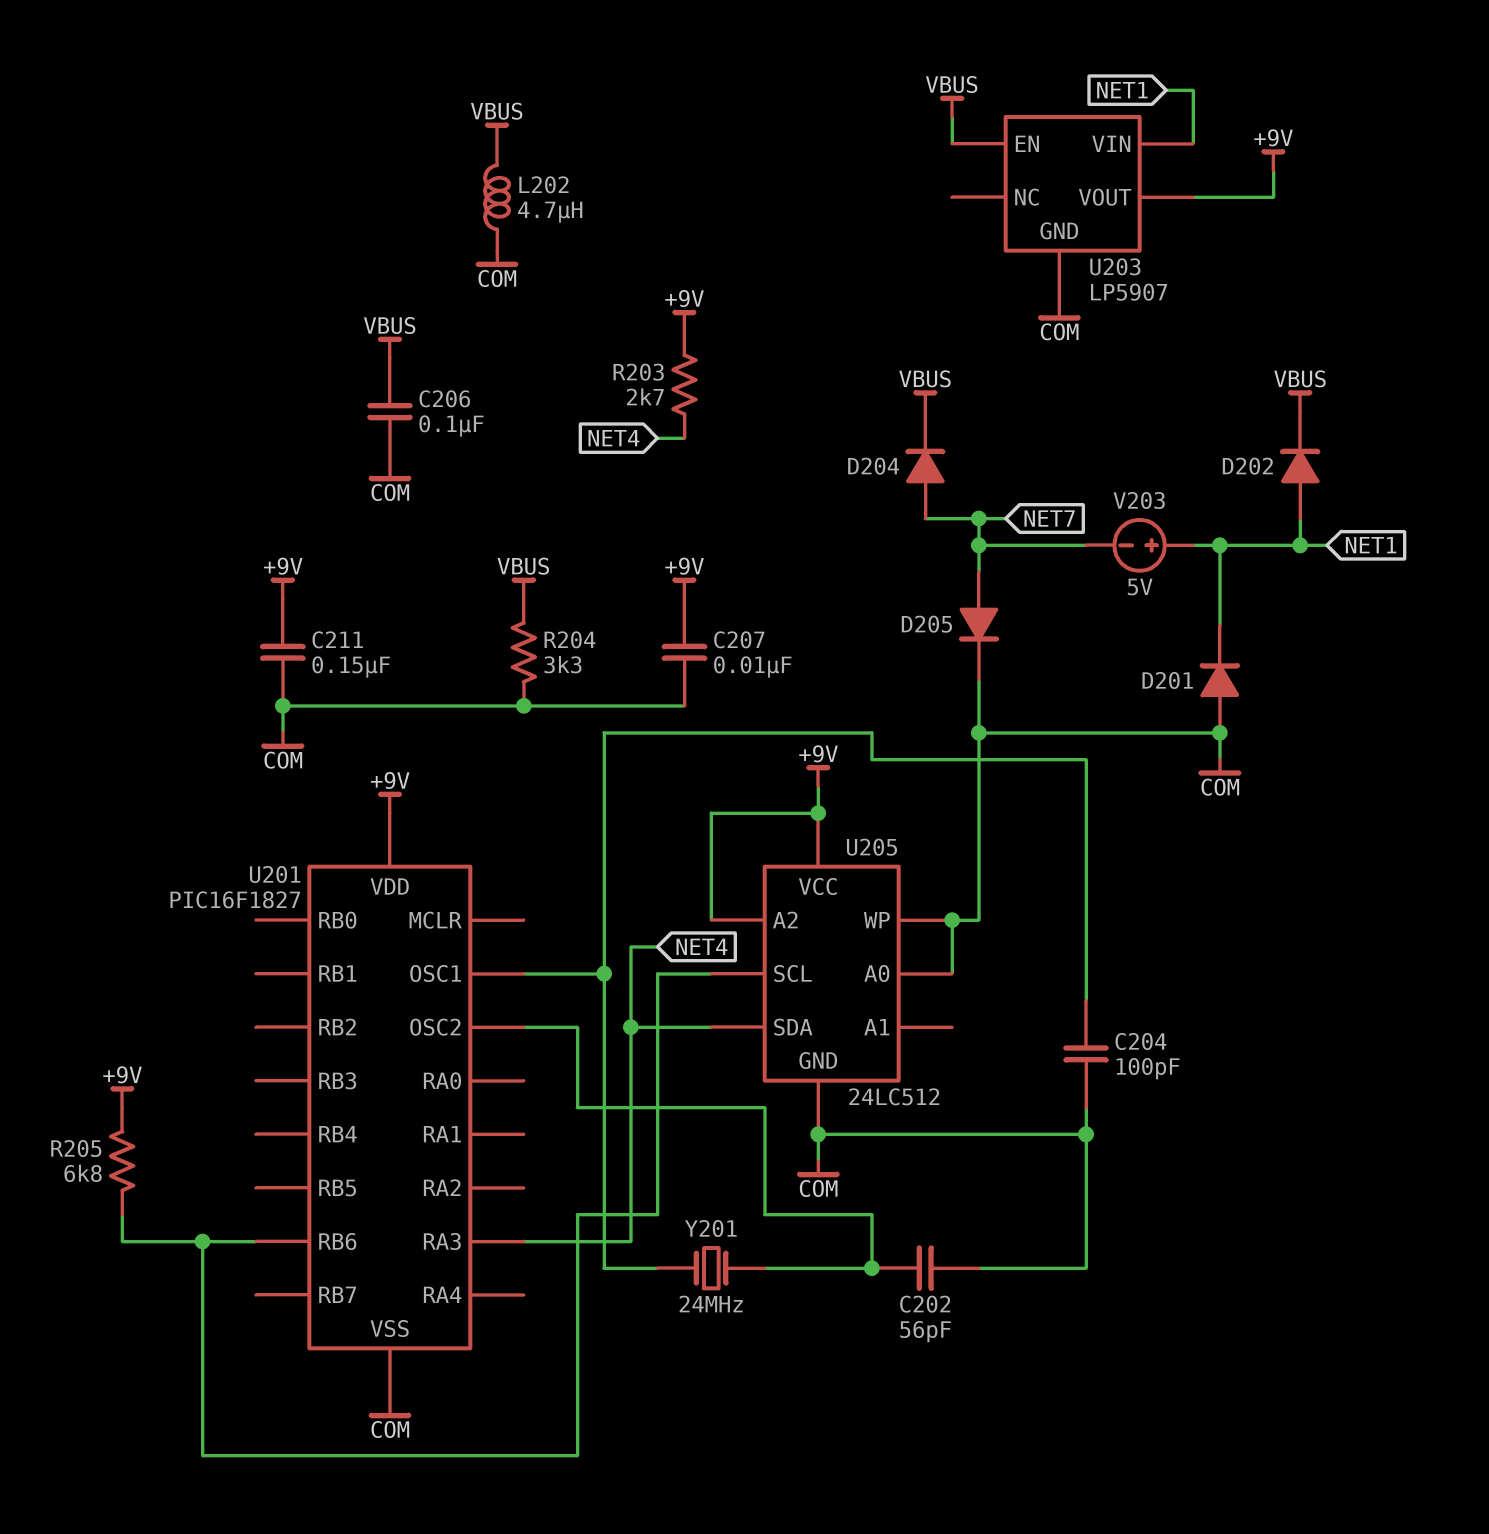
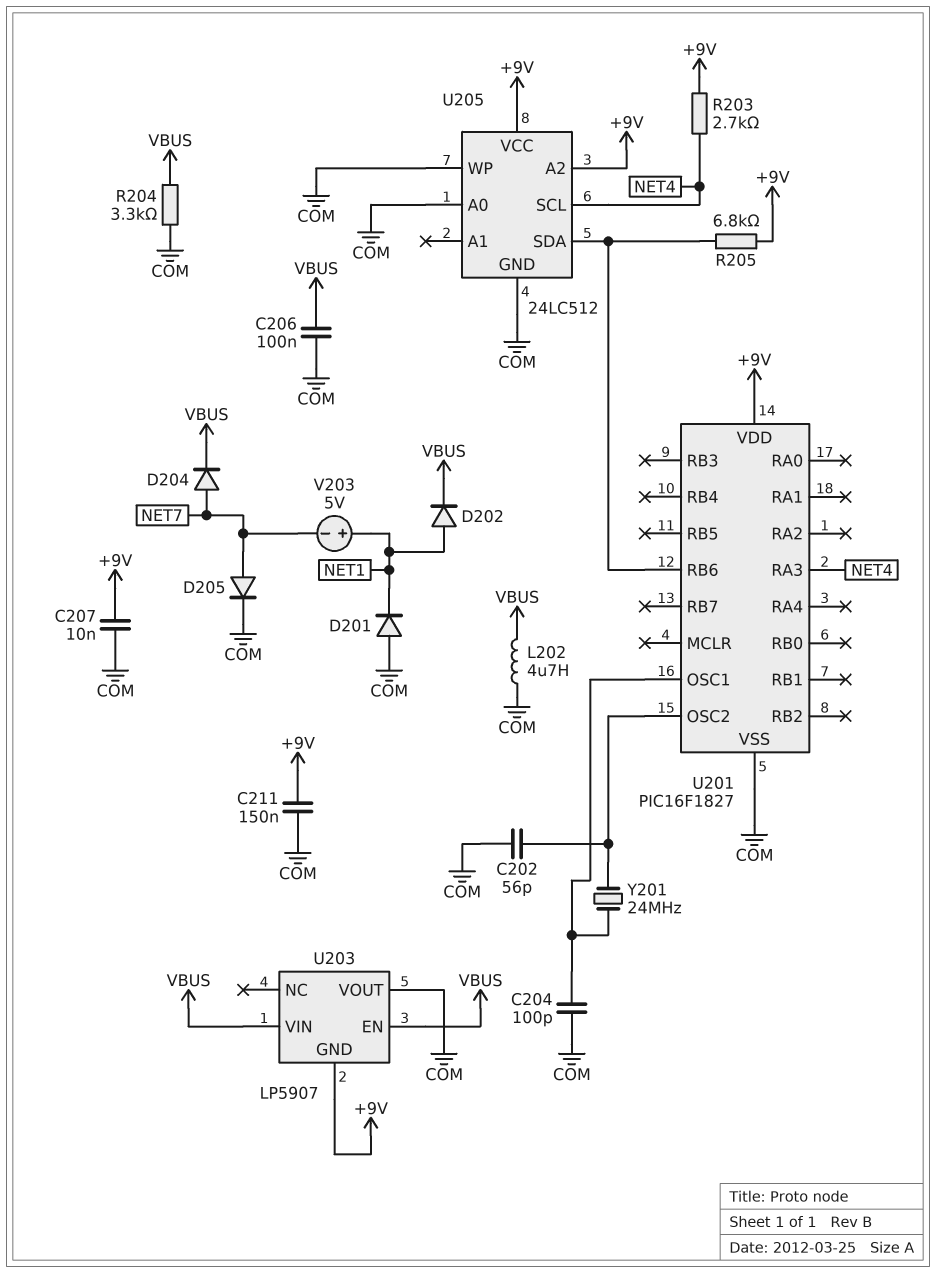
U203 pin GND: COM -> +9V
U203 pin VIN: NET1 -> VBUS
U203 pin VOUT: +9V -> COM
U205 pin SCL: U201/RB6 -> NET4
U205 pin SDA: NET4 -> U201/RB6

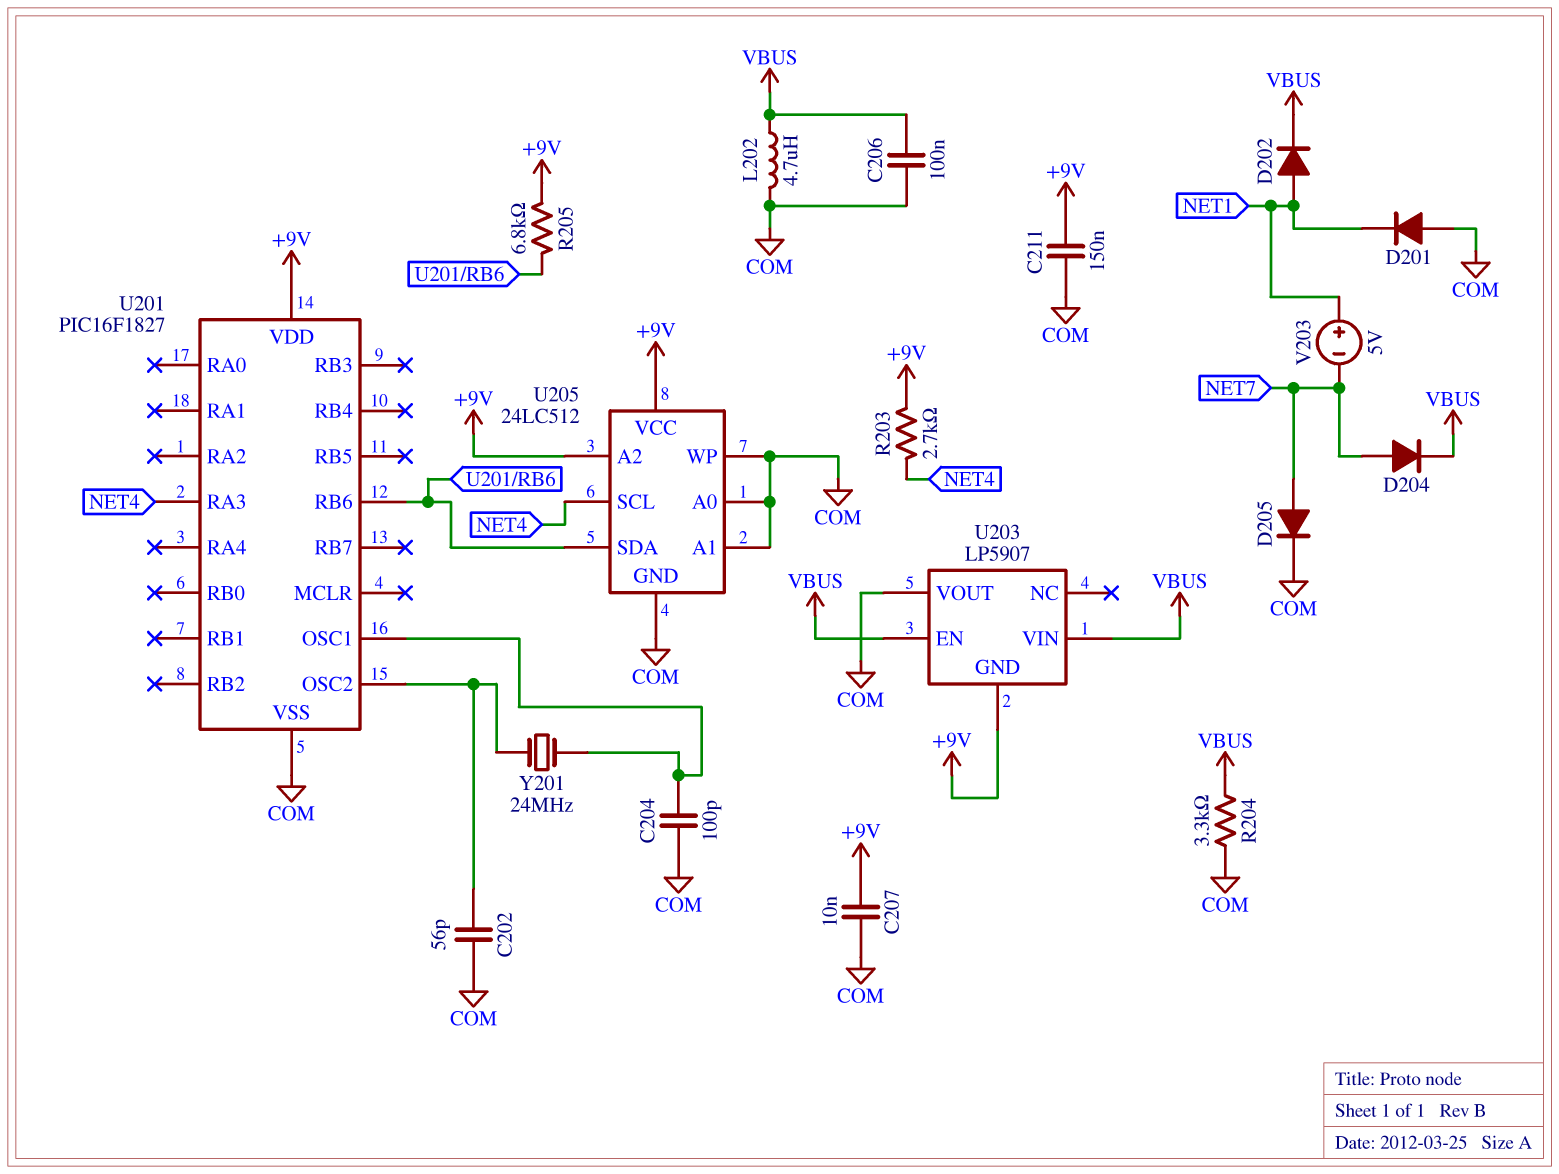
U205 pin A1: none -> COM

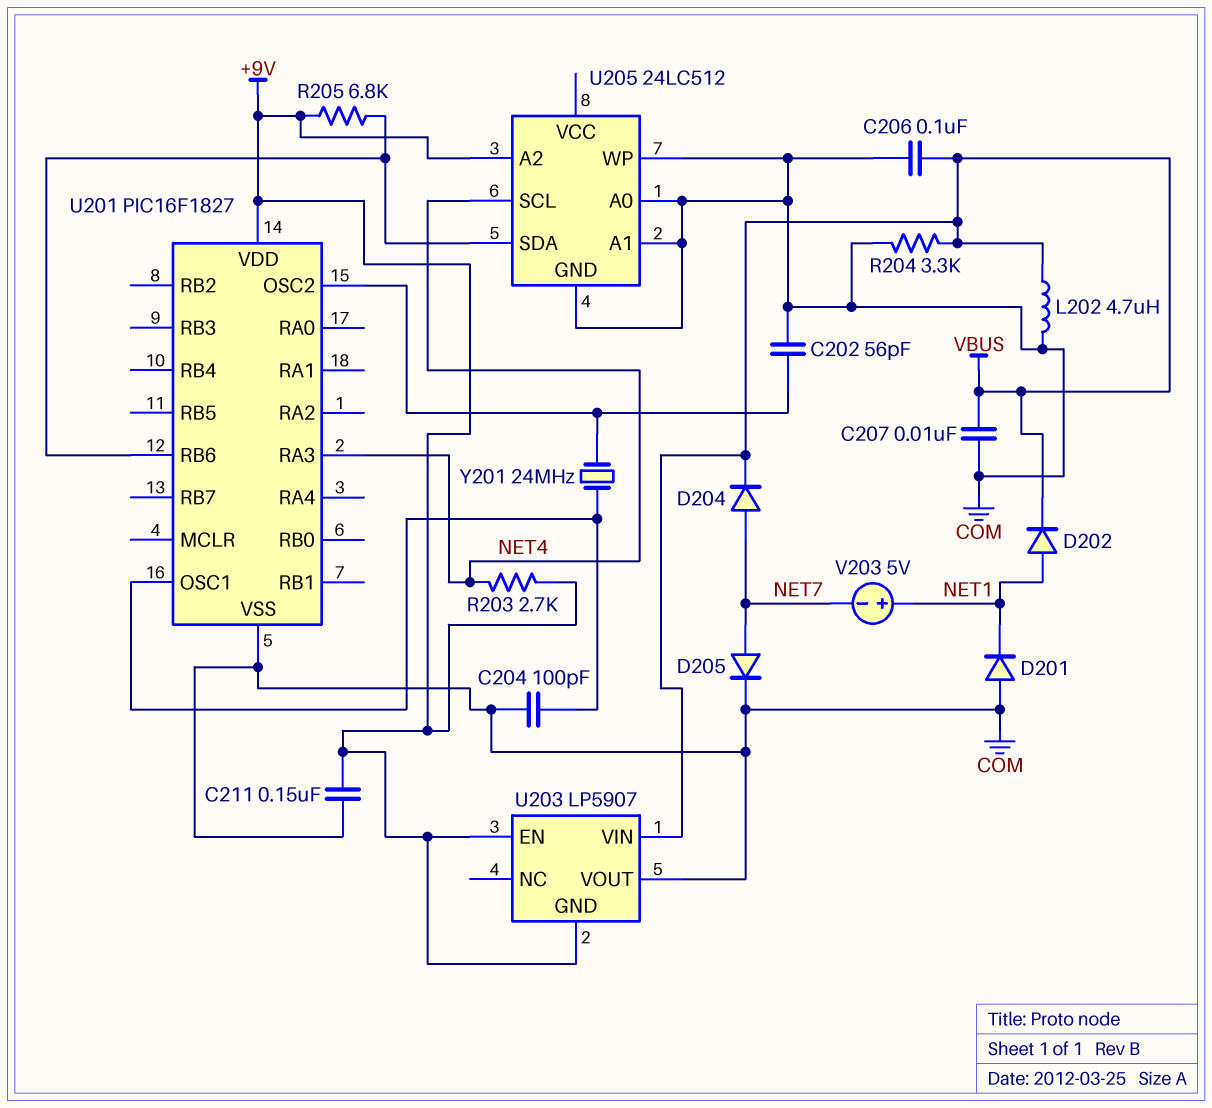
C207: 10nF (+9V, COM) -> 10nF (COM, VBUS)
U203 pin EN: VBUS -> +9V
U205 pin VCC: +9V -> none

